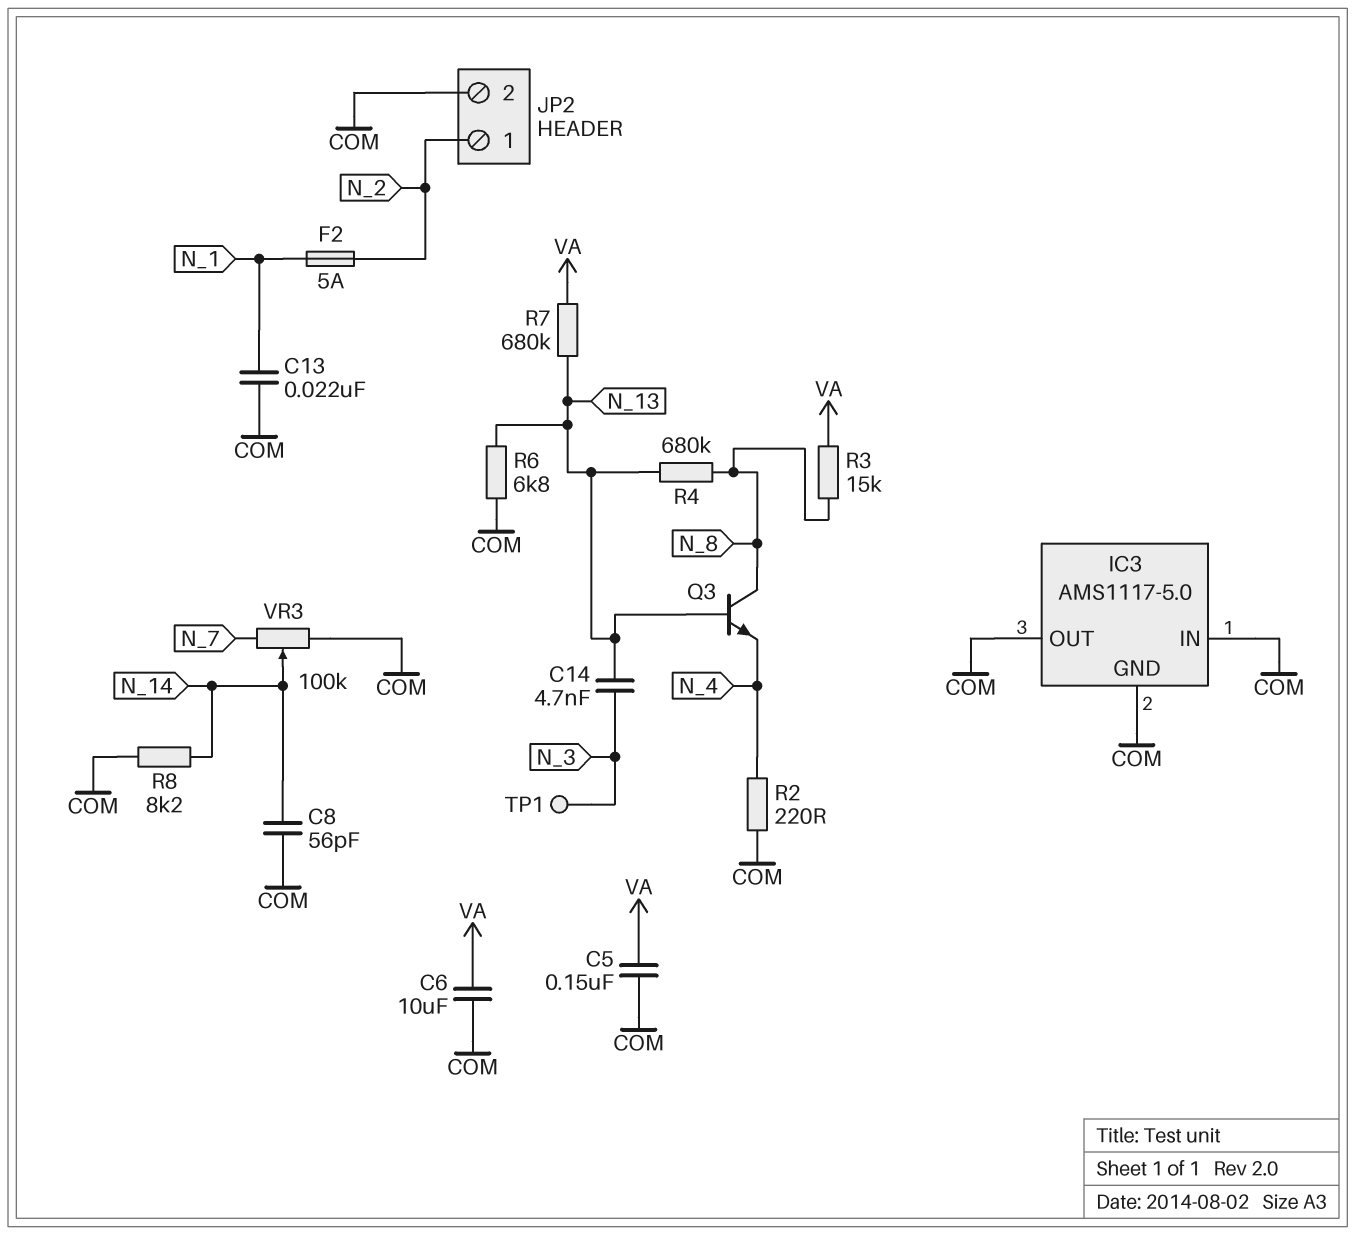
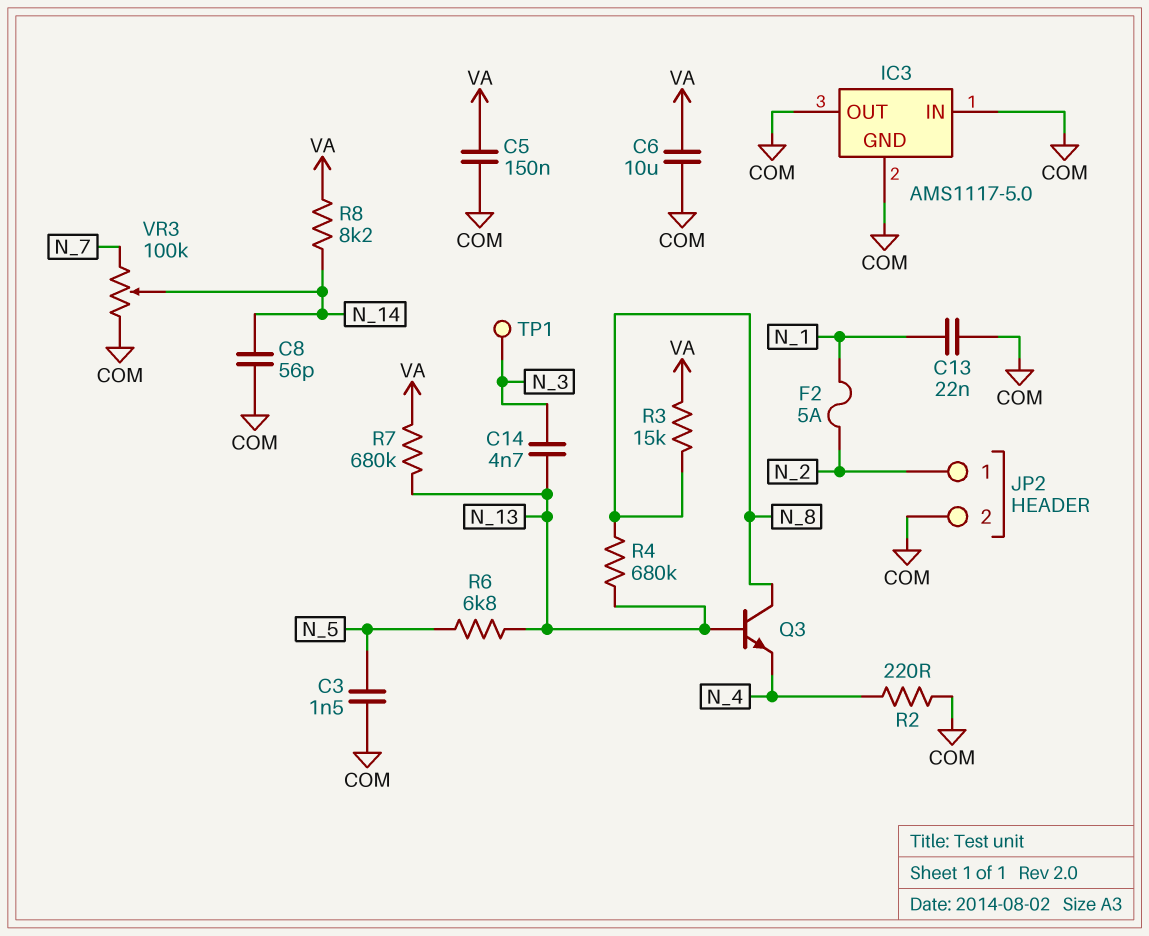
C3: none -> 1.5nF (COM, N_5)
R6: 6.8k (COM, N_13) -> 6.8k (N_5, N_13)
R8: 8.2k (COM, N_14) -> 8.2k (N_14, VA)

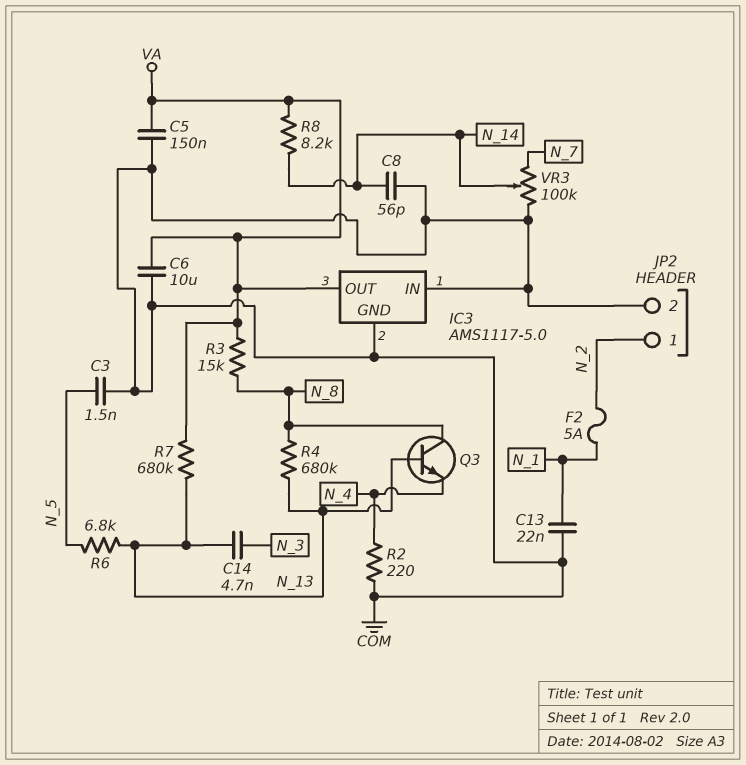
IC3 pin OUT: COM -> VA
TP1: test point (N_3) -> none

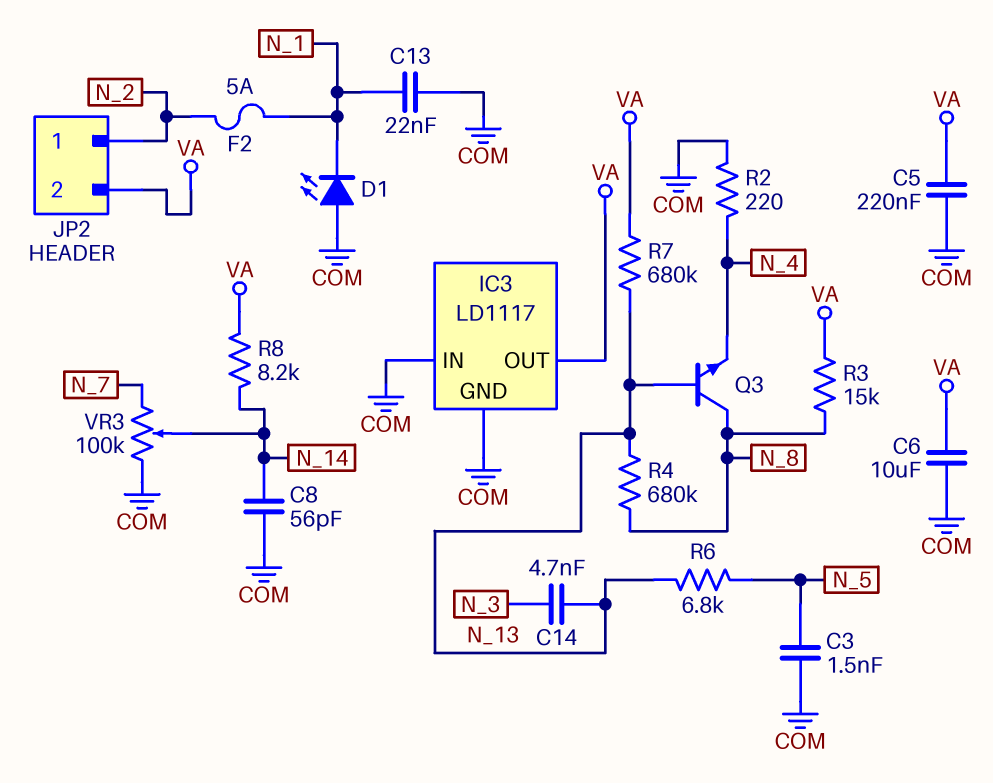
C5: 150nF (COM, VA) -> 220nF (COM, VA)
D1: none -> LED (A COM, K N_1)
IC3: AMS1117-5.0 -> LD1117
JP2 pin 2: COM -> VA

